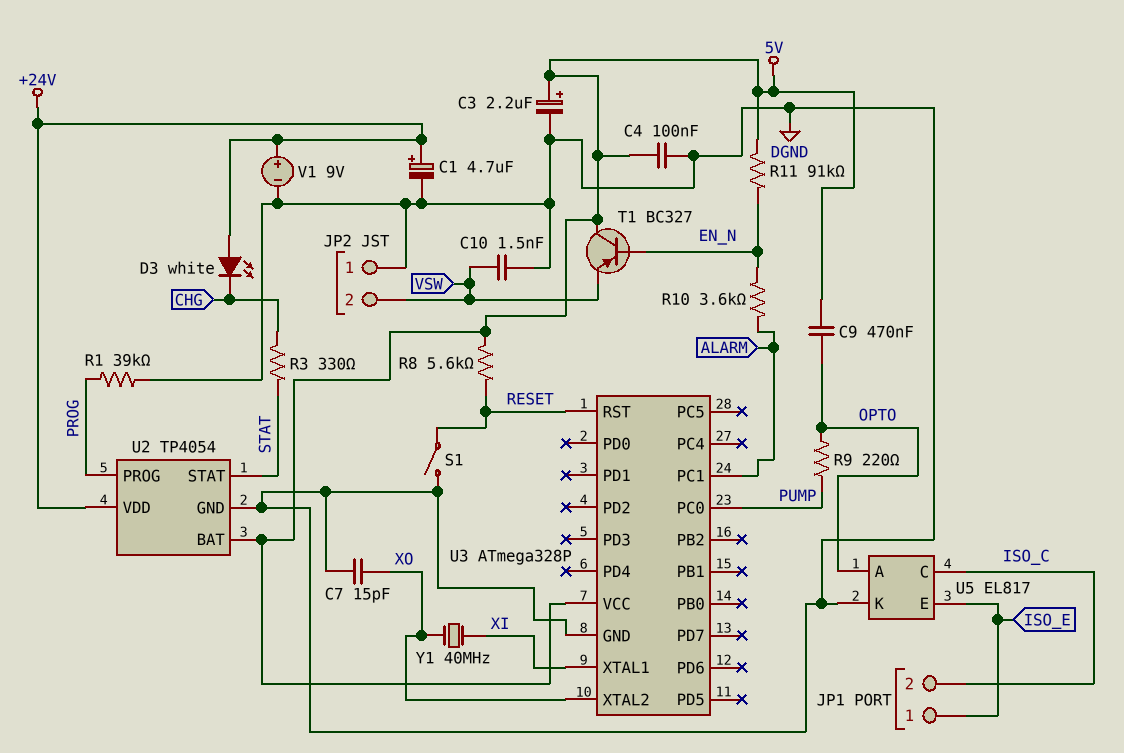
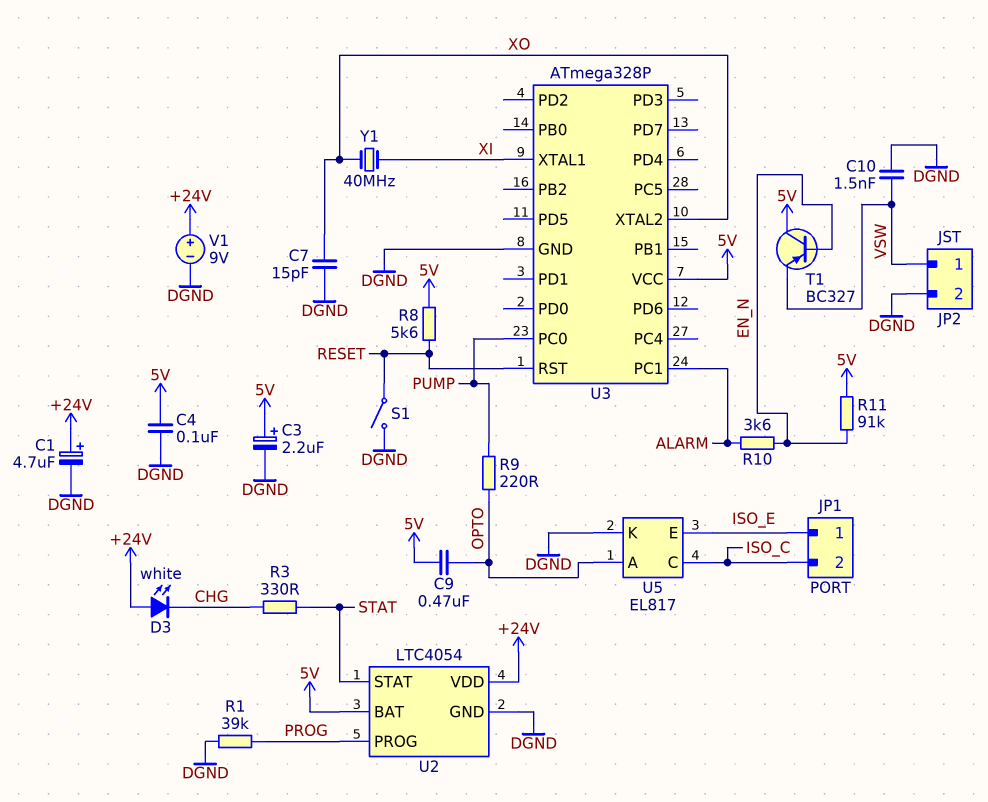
JP2 pin 1: DGND -> VSW
JP2 pin 2: VSW -> DGND
U2: TP4054 -> LTC4054

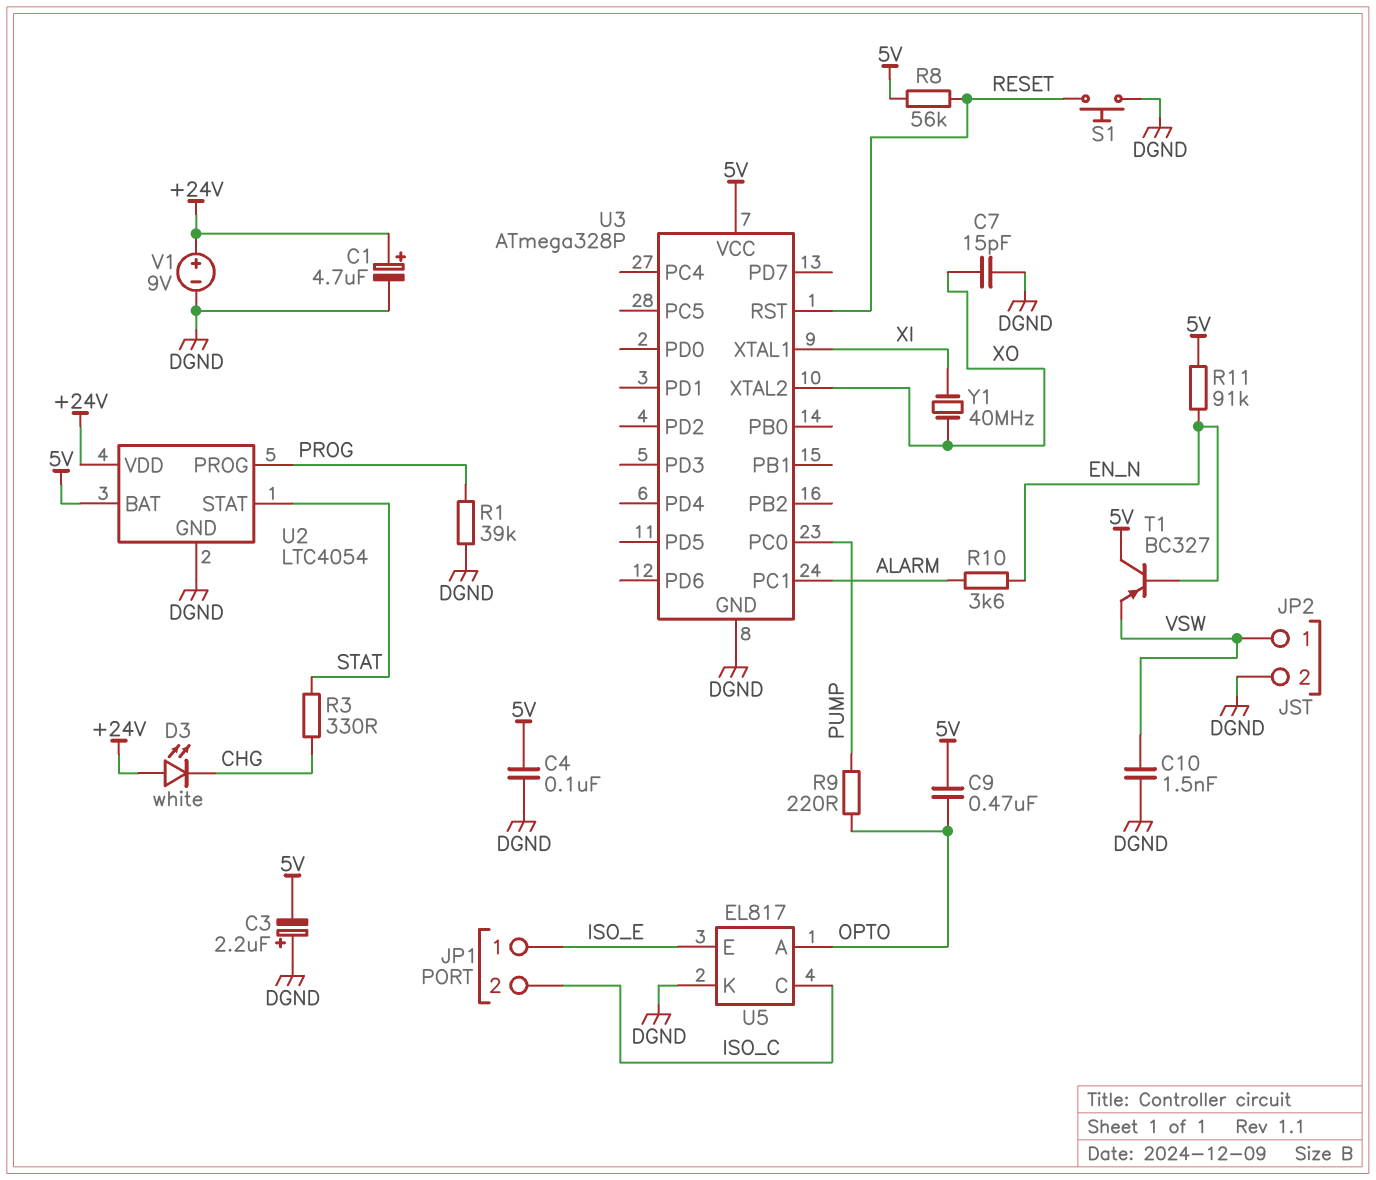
C3: 2.2uF (plus 5V, minus DGND) -> 2.2uF (plus DGND, minus 5V)
R8: 5.6k (5V, RESET) -> 56k (5V, RESET)
S1: switch (DGND, RESET) -> button (DGND, RESET)

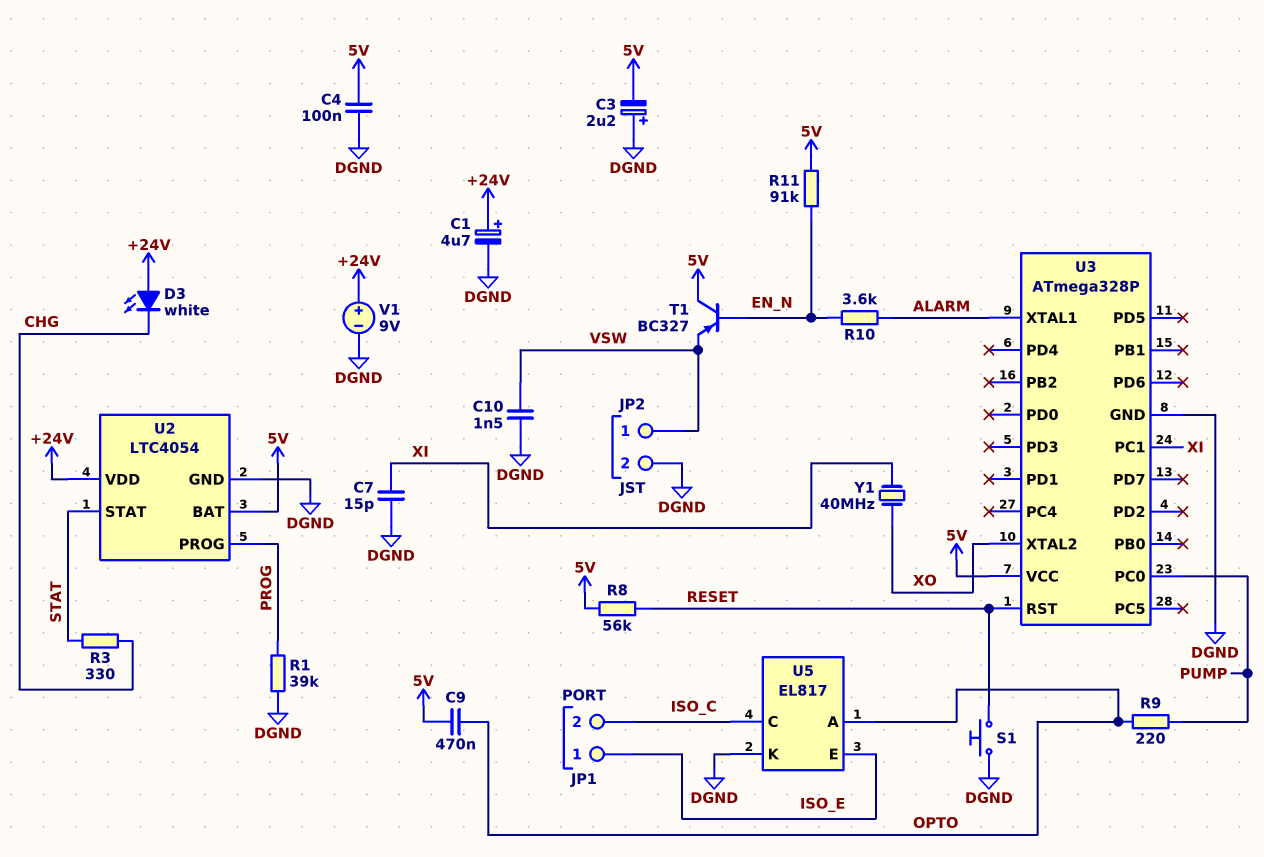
C7: 15pF (DGND, XO) -> 15pF (DGND, XI)
U3 pin PC1: ALARM -> XI
U3 pin XTAL1: XI -> ALARM

